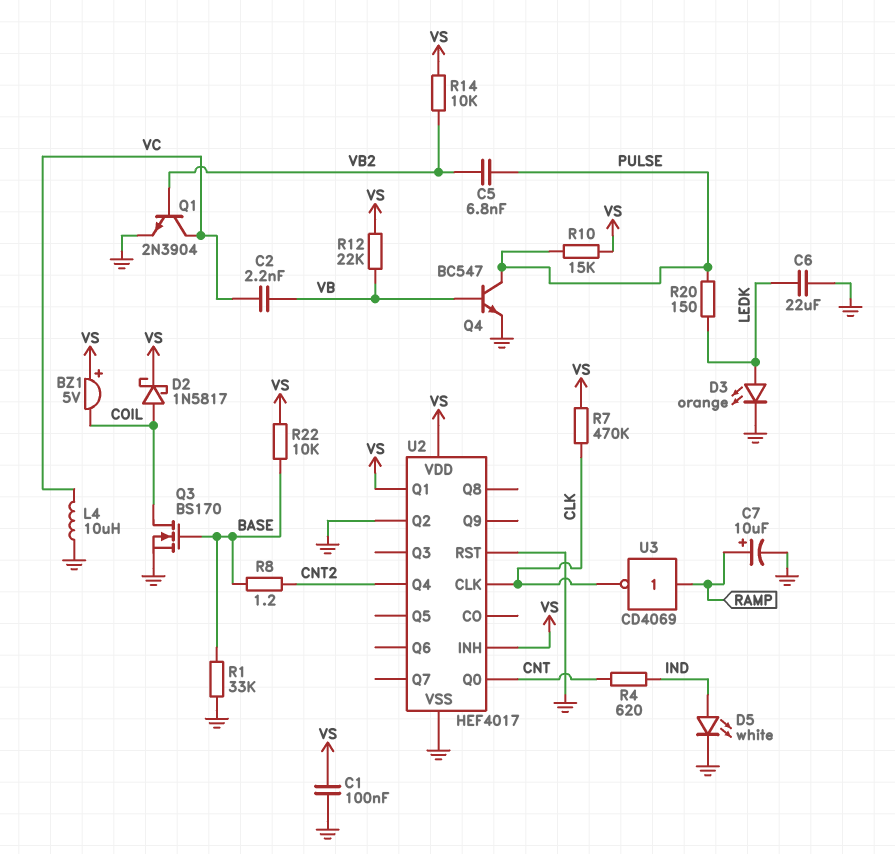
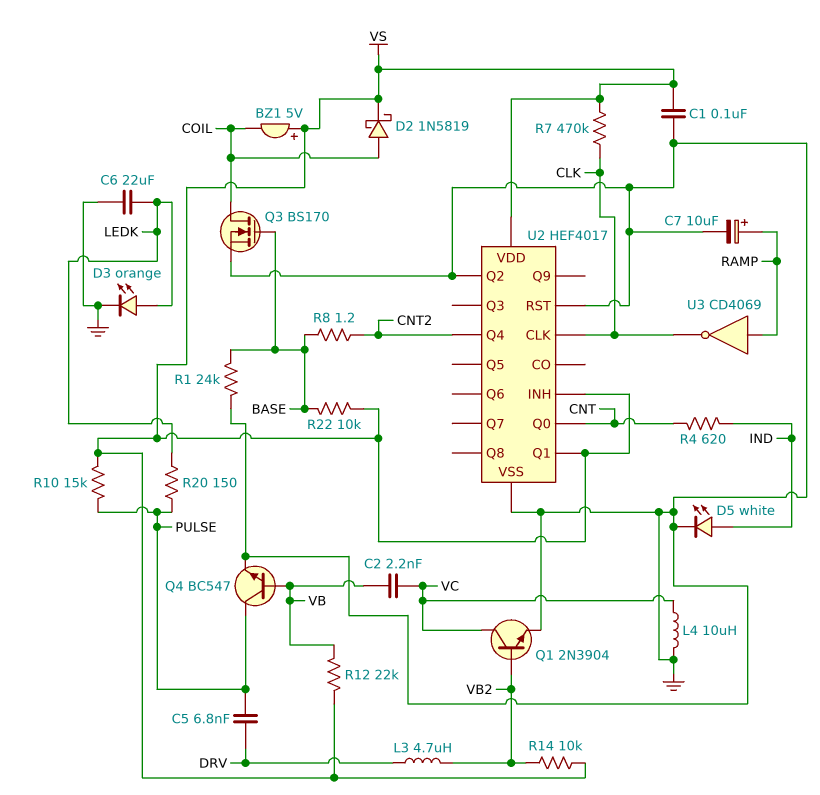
C5: 6.8nF (PULSE, VB2) -> 6.8nF (DRV, PULSE)
D2: schottky 1N5817 (A COIL, K VS) -> schottky 1N5819 (A COIL, K VS)
L3: none -> 4.7uH (DRV, VB2)
R1: 33k (BASE, GND) -> 24k (BASE, GND)

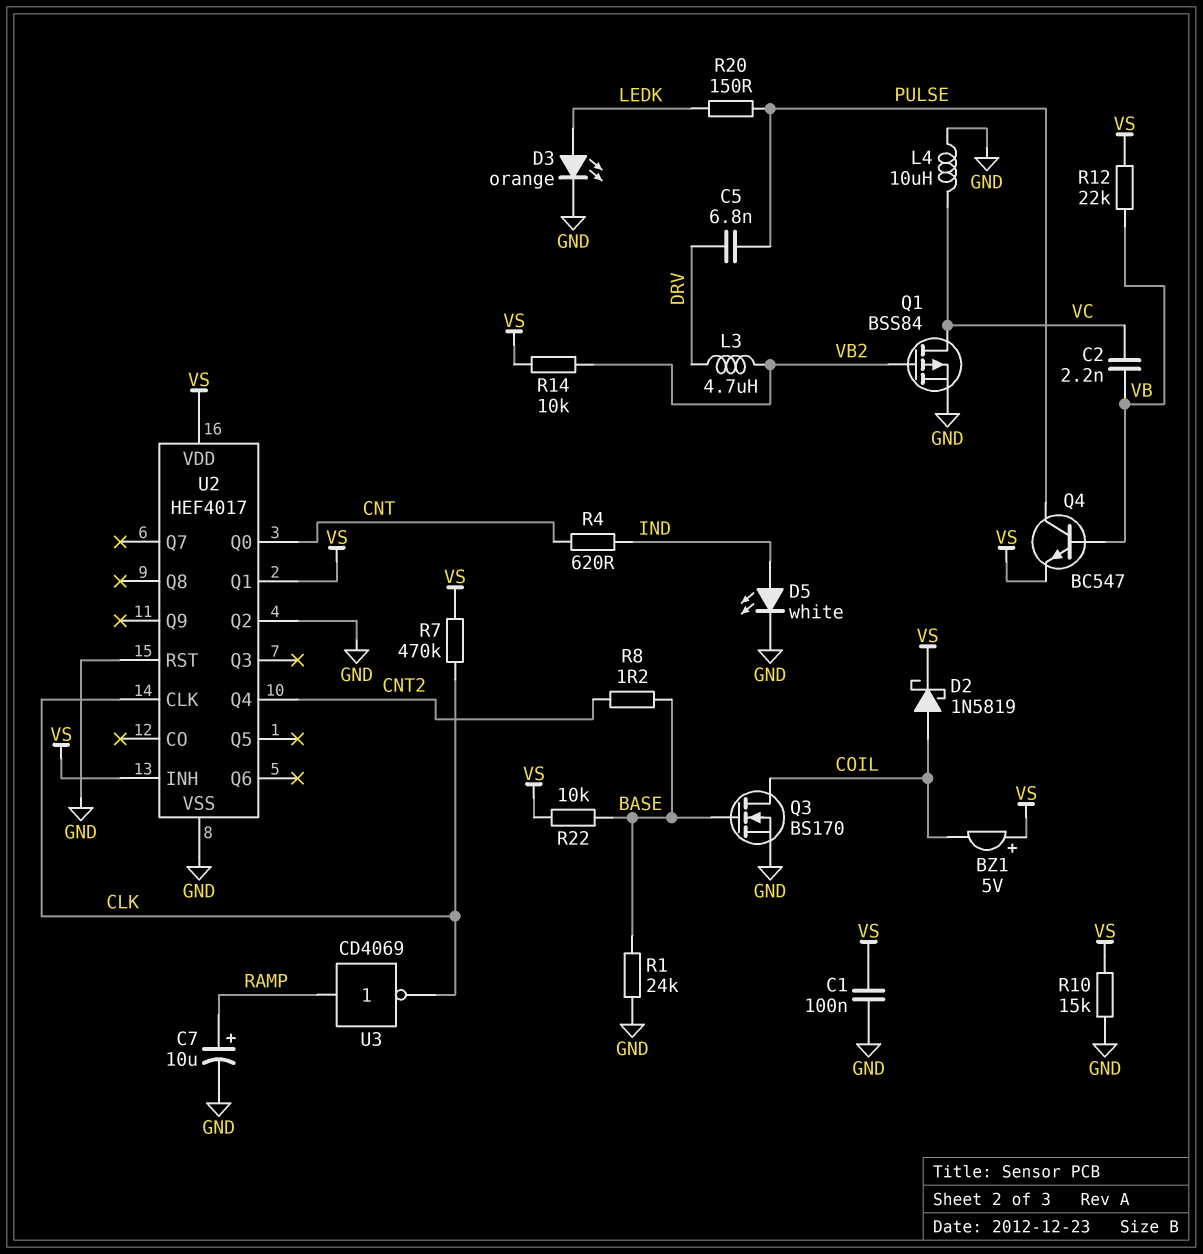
C6: 22uF (GND, LEDK) -> none
Q1: NPN 2N3904 (B VB2, C VC, E GND) -> PMOS BSS84 (G VB2, D VC, S GND)
Q4: NPN BC547 (B VB, C PULSE, E GND) -> NPN BC547 (B VB, C PULSE, E VS)
R10: 15k (PULSE, VS) -> 15k (GND, VS)

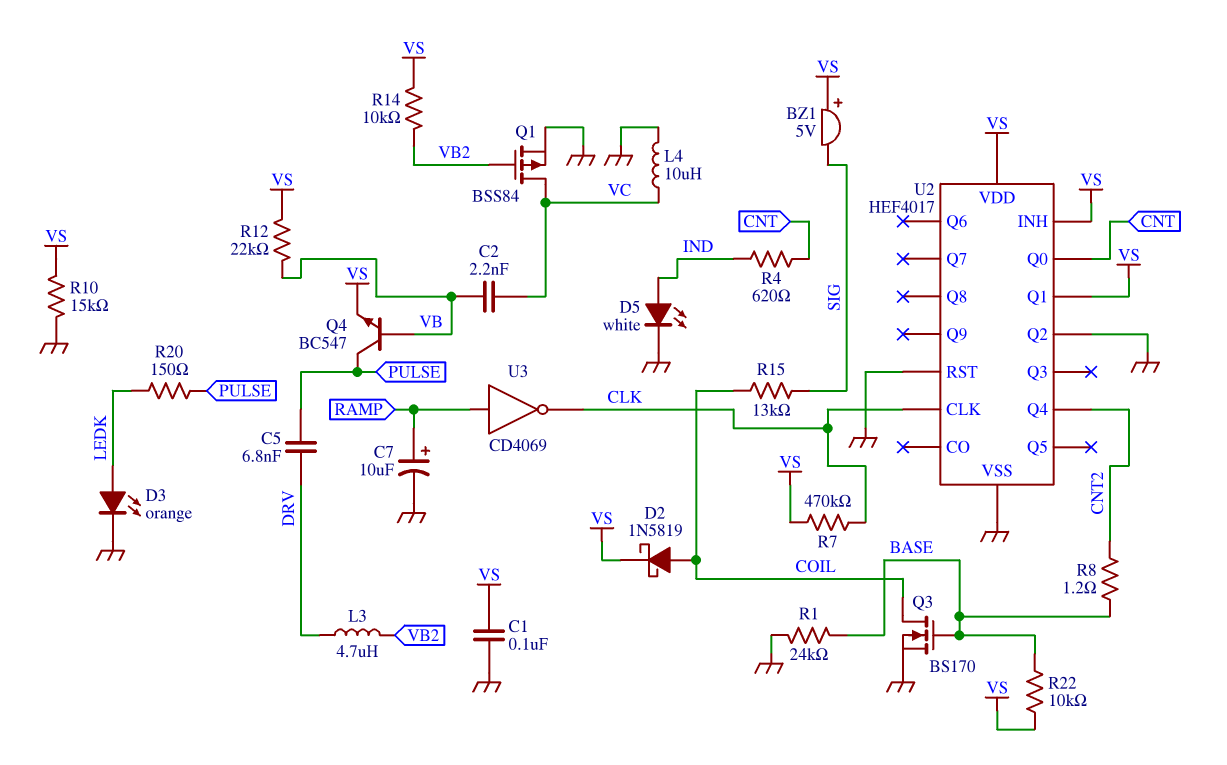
BZ1: buzzer 5V (plus VS, minus COIL) -> buzzer 5V (plus VS, minus SIG)
R15: none -> 13k (COIL, SIG)

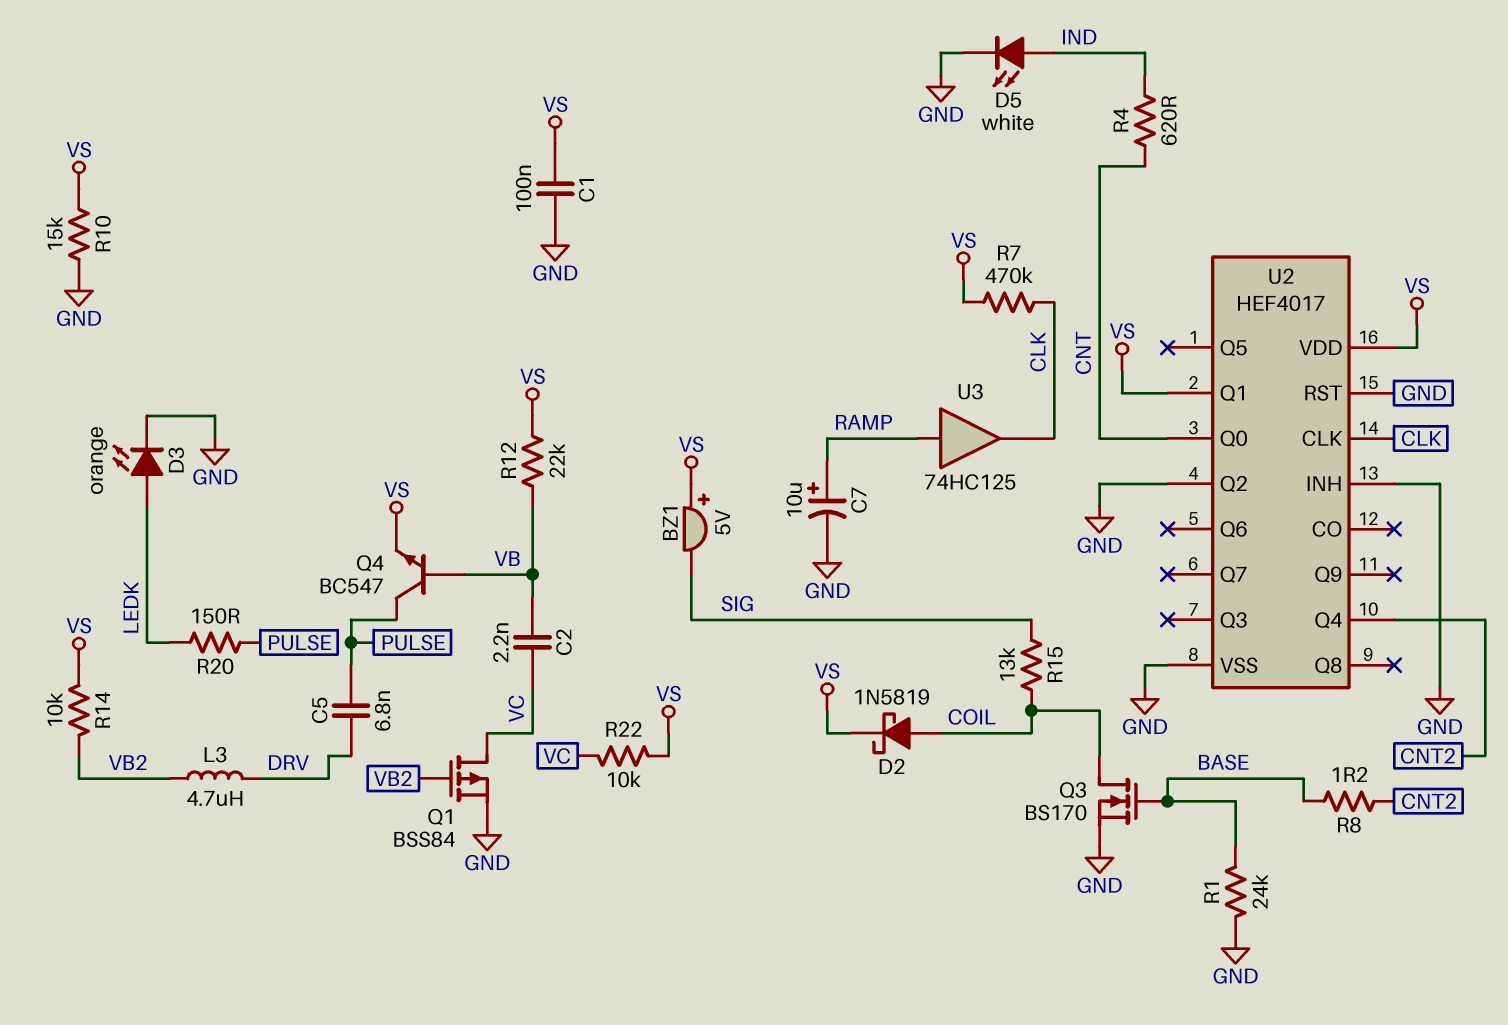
L4: 10uH (GND, VC) -> none
R22: 10k (BASE, VS) -> 10k (VC, VS)
U2 pin INH: VS -> GND
U3: NOT CD4069 (in RAMP, out CLK) -> buffer 74HC125 (in RAMP, out CLK)

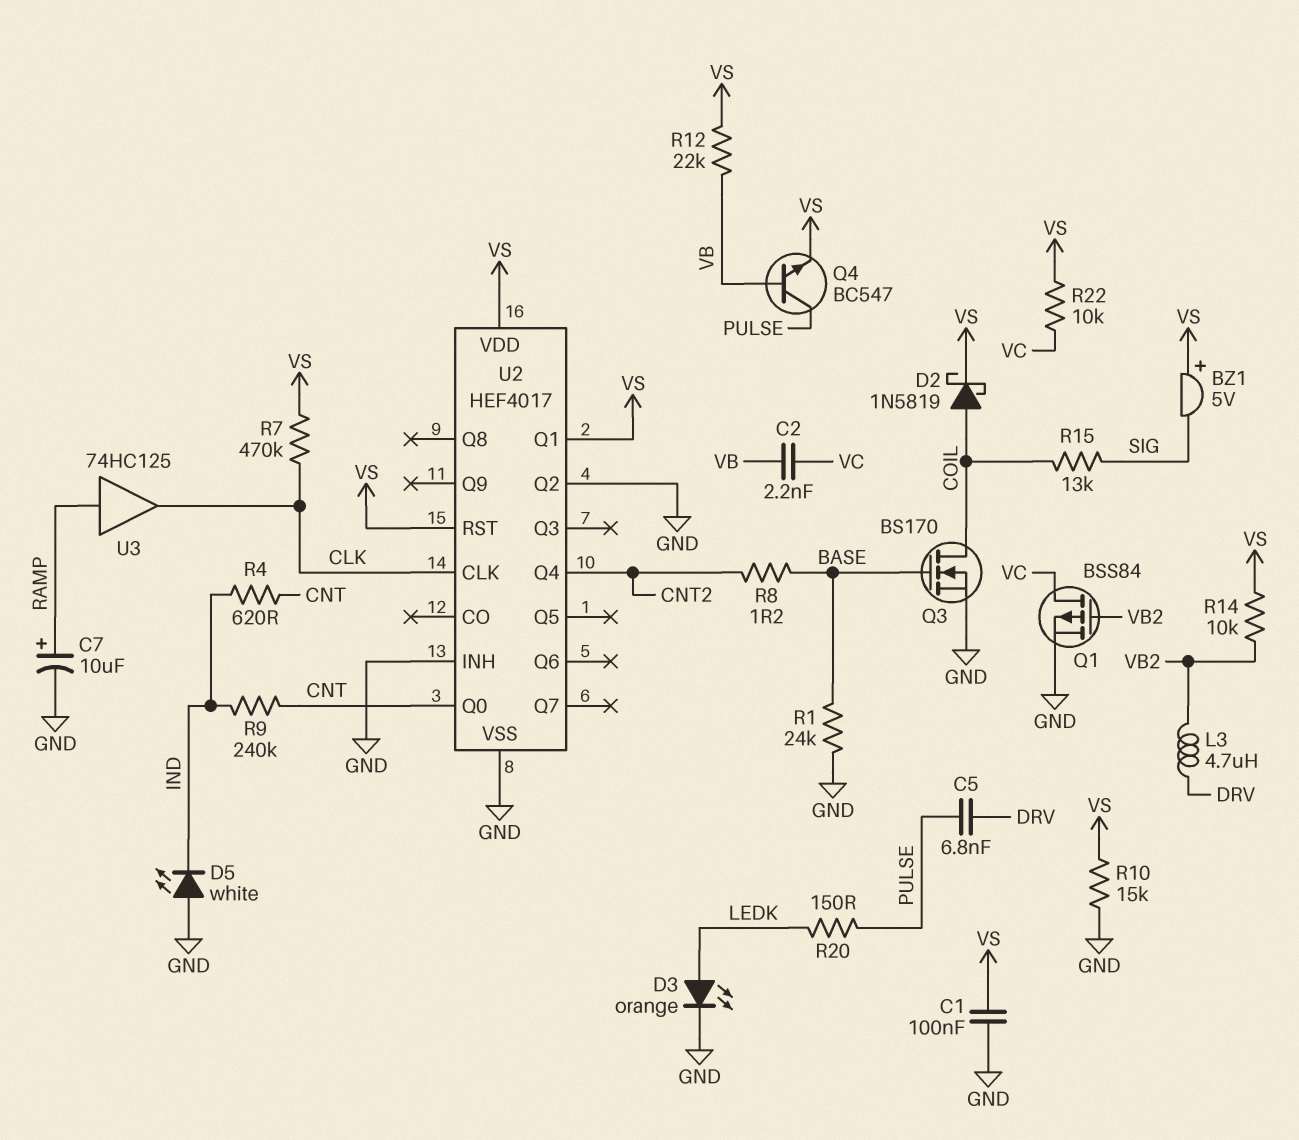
D5: LED white (A IND, K GND) -> LED white (A GND, K IND)
R9: none -> 240k (CNT, IND)
U2 pin RST: GND -> VS

